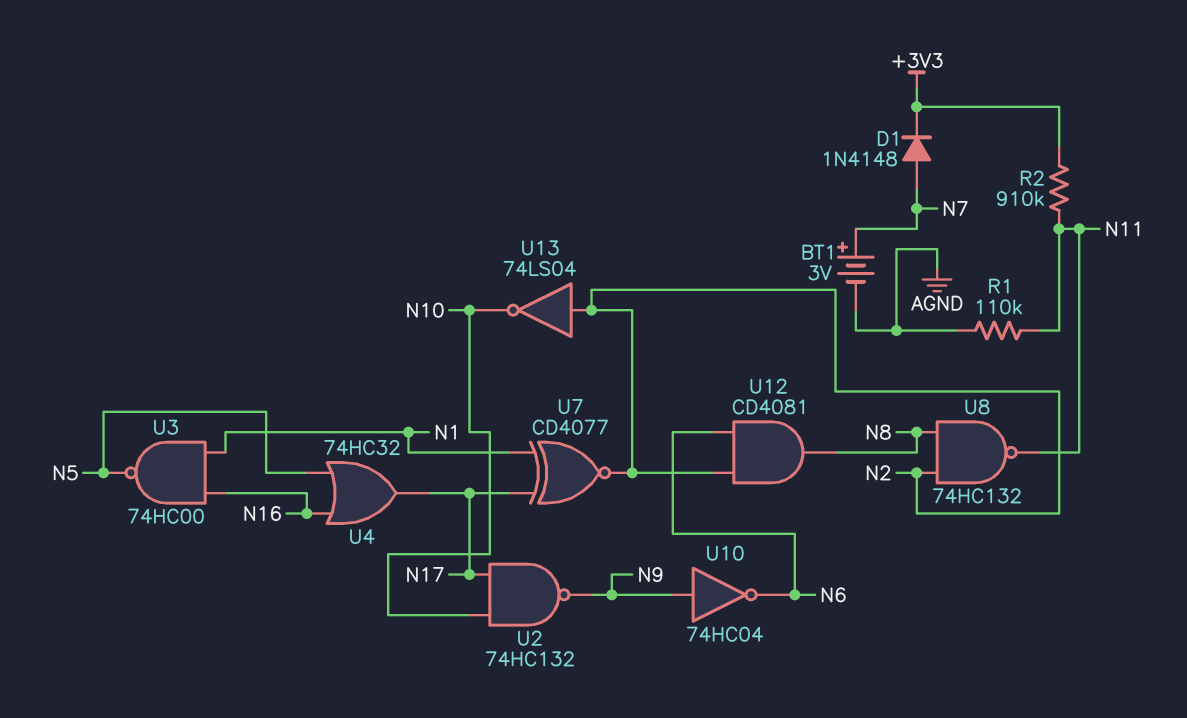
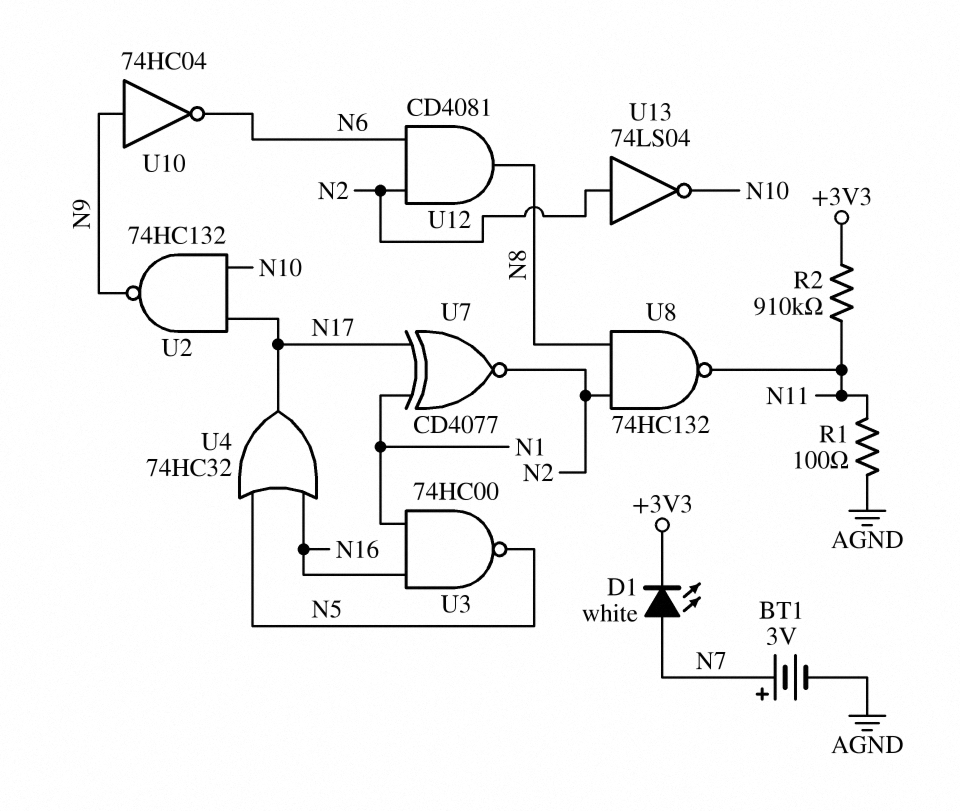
D1: diode 1N4148 (A N7, K +3V3) -> LED white (A N7, K +3V3)
R1: 110k (AGND, N11) -> 100 (AGND, N11)

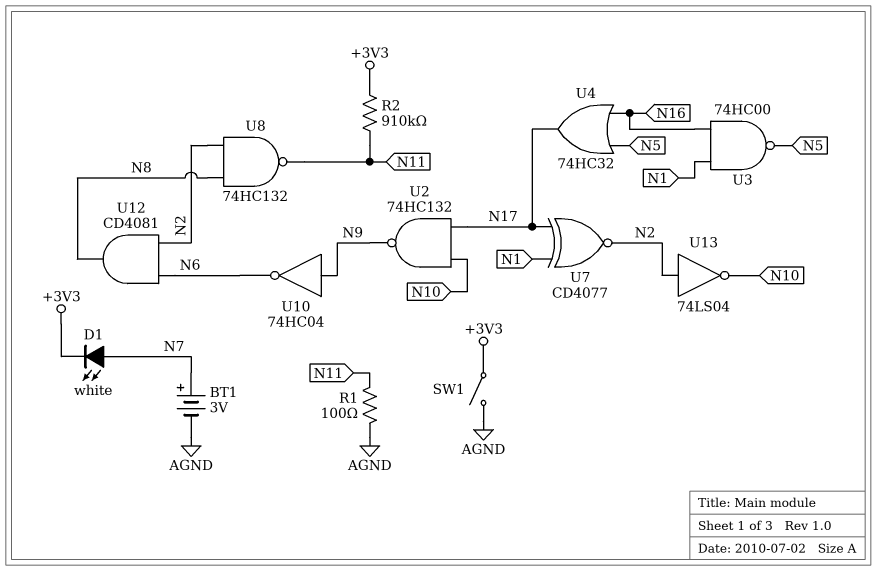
SW1: none -> switch (+3V3, AGND)

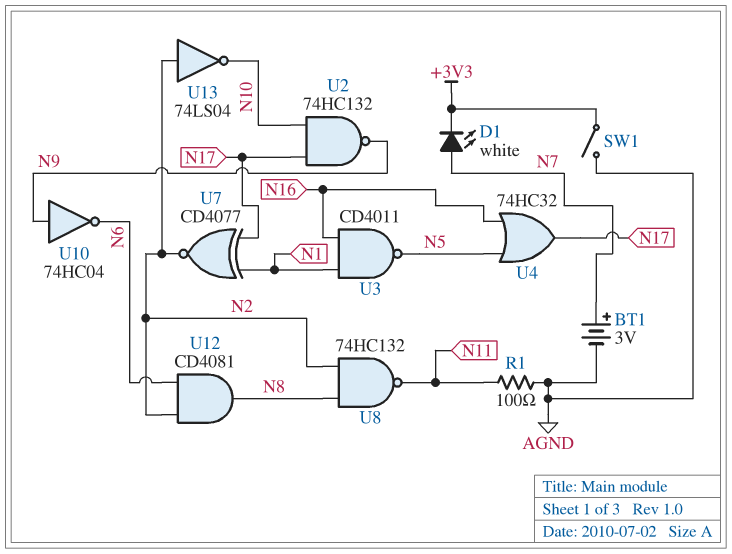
R2: 910k (+3V3, N11) -> none
U3: NAND 74HC00 (in N1, in N16, out N5) -> NAND CD4011 (in N1, in N16, out N5)

